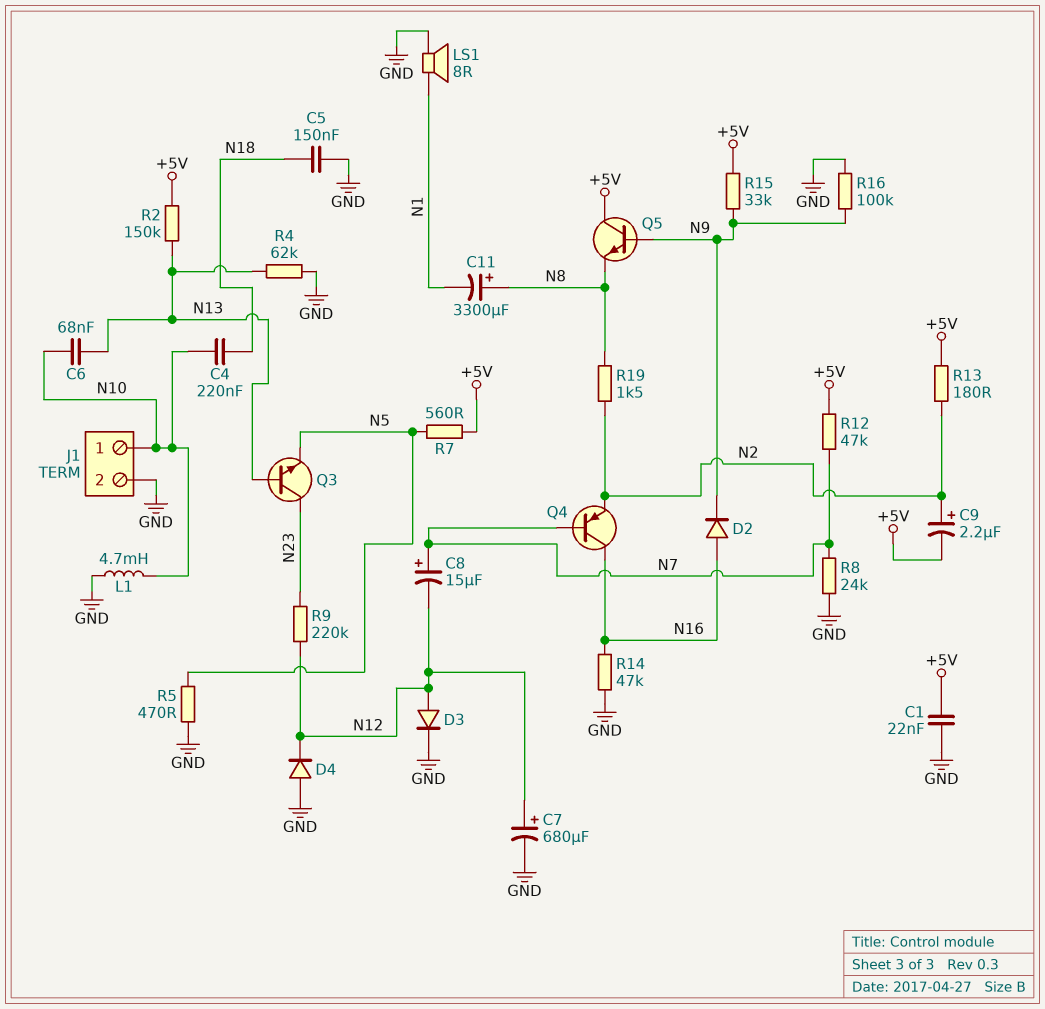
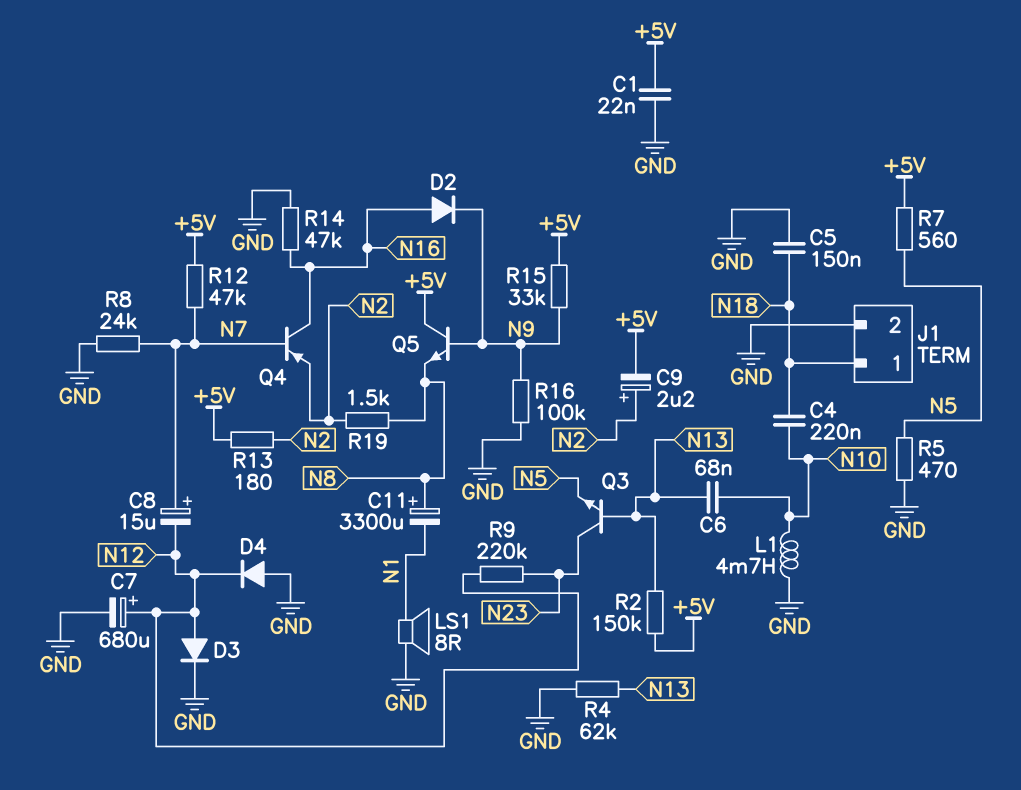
J1 pin 1: N10 -> N18

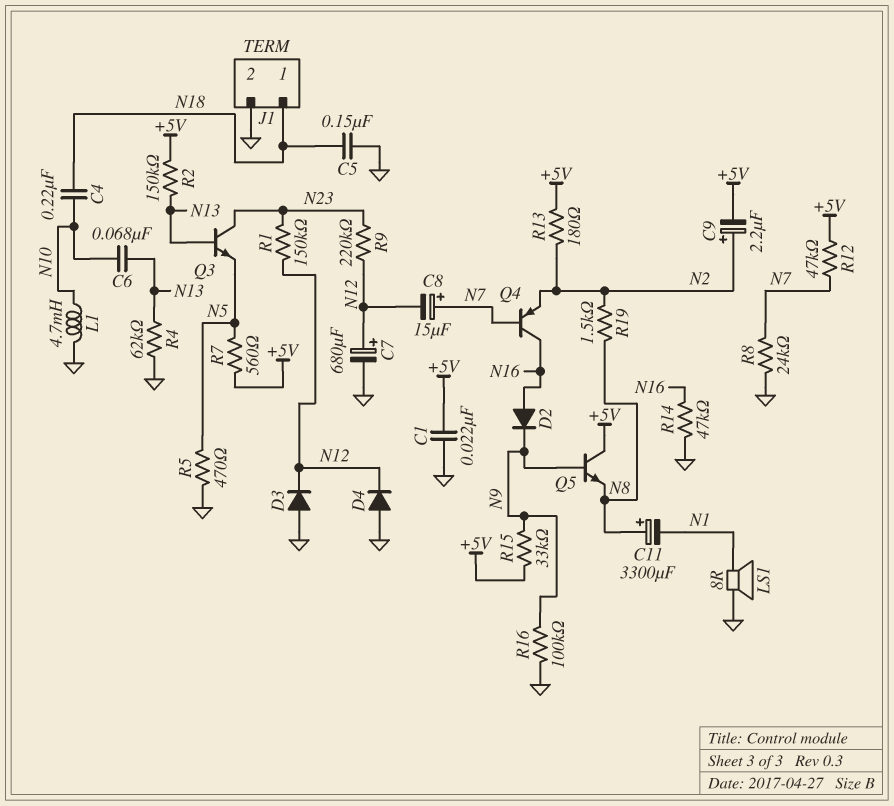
D3: diode (A N12, K GND) -> diode (A GND, K N12)
R1: none -> 150k (N12, N23)

